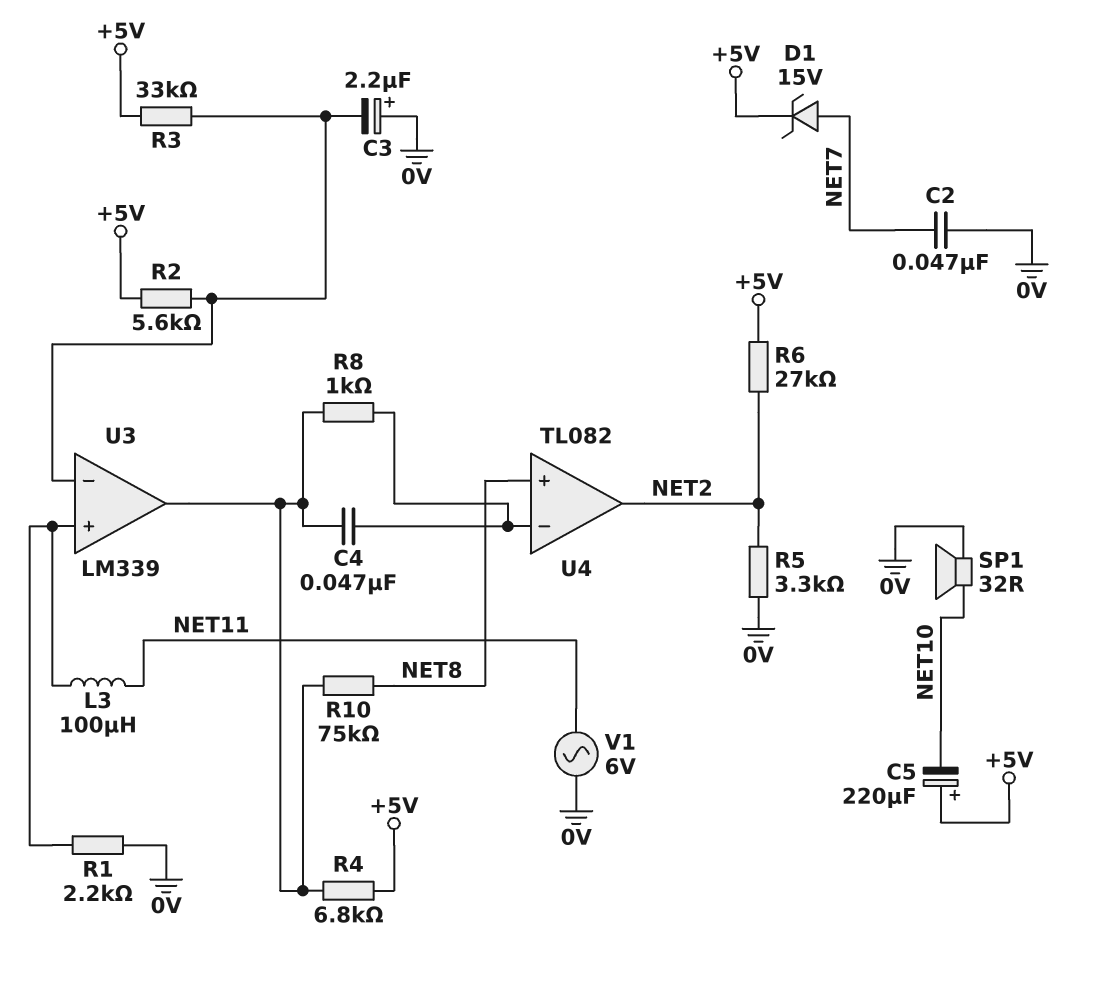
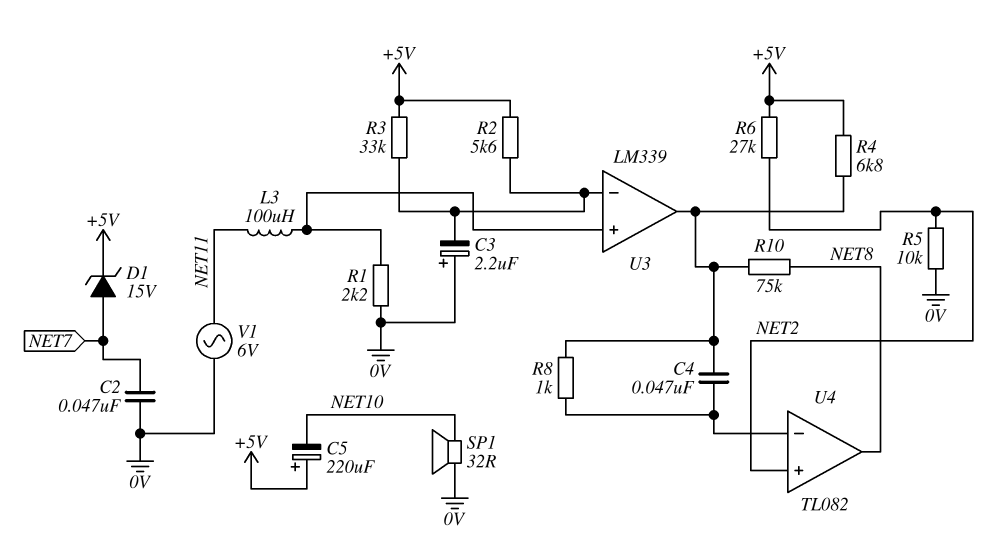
R5: 3.3k (0V, NET2) -> 10k (0V, NET2)
U4 pin in+: NET8 -> NET2
U4 pin out: NET2 -> NET8

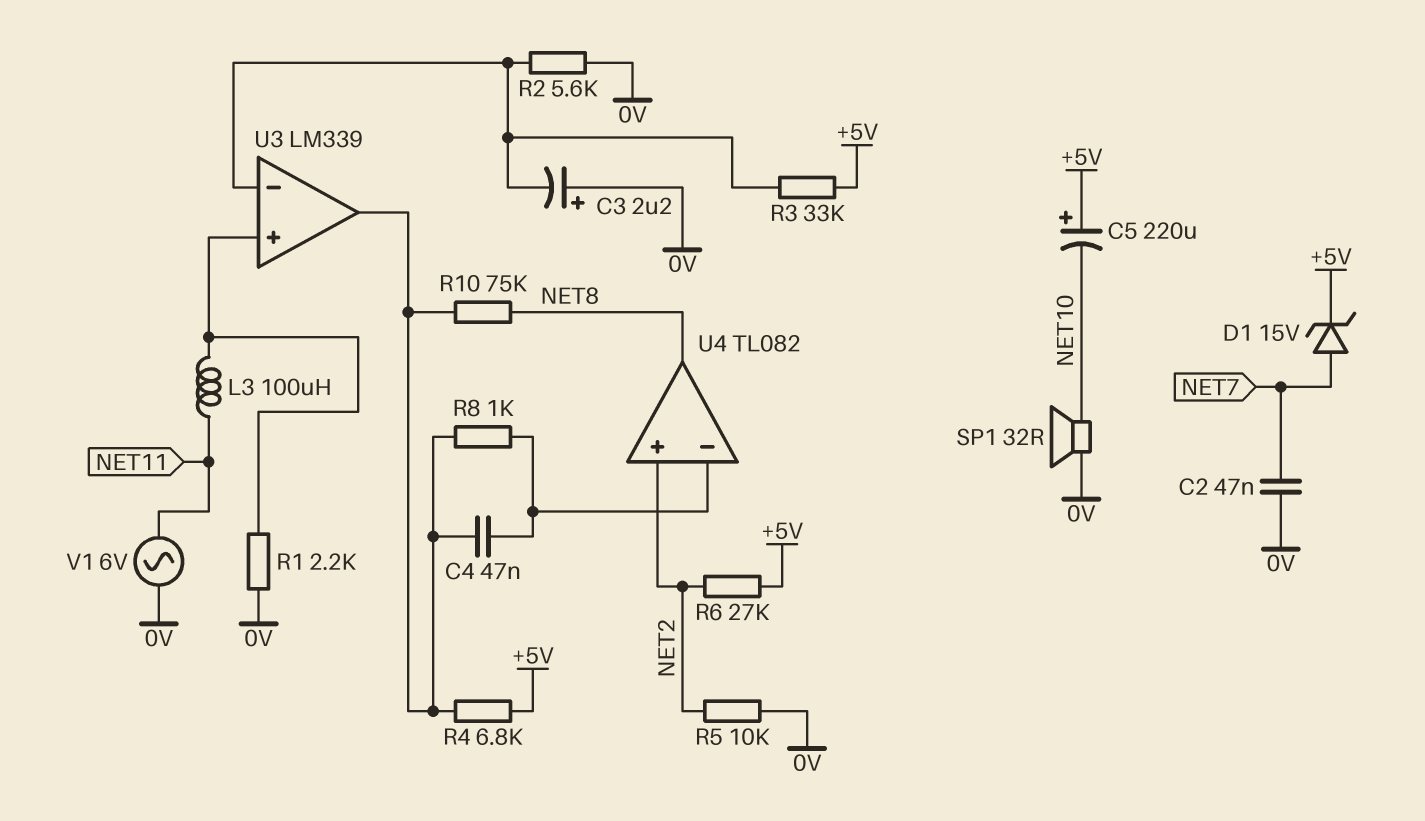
R2: 5.6k (+5V, U3/in-) -> 5.6k (0V, U3/in-)

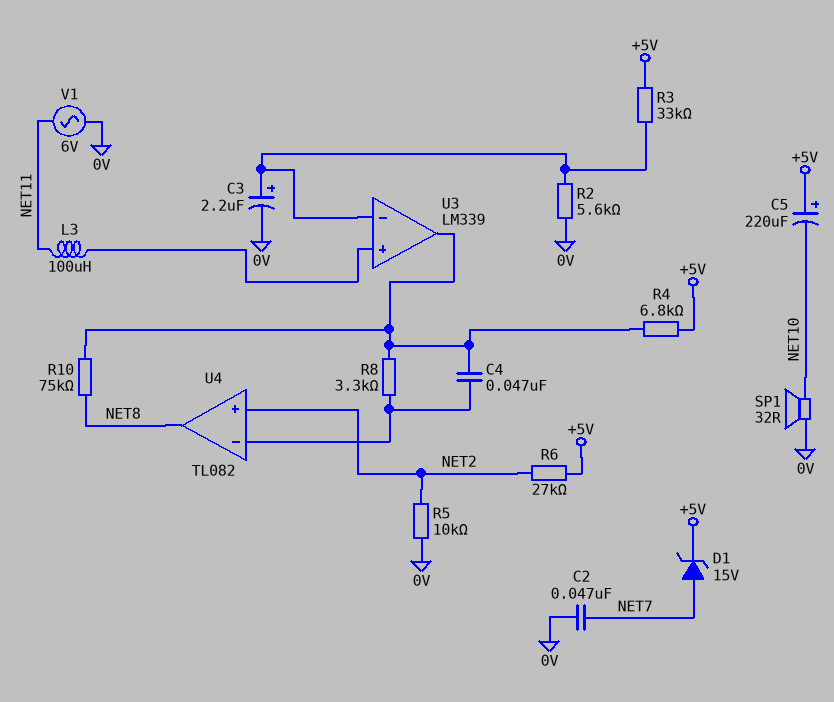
C3: 2.2uF (plus 0V, minus U3/in-) -> 2.2uF (plus U3/in-, minus 0V)
R1: 2.2k (0V, U3/in+) -> none
R8: 1k (U3/out, U4/in-) -> 3.3k (U3/out, U4/in-)

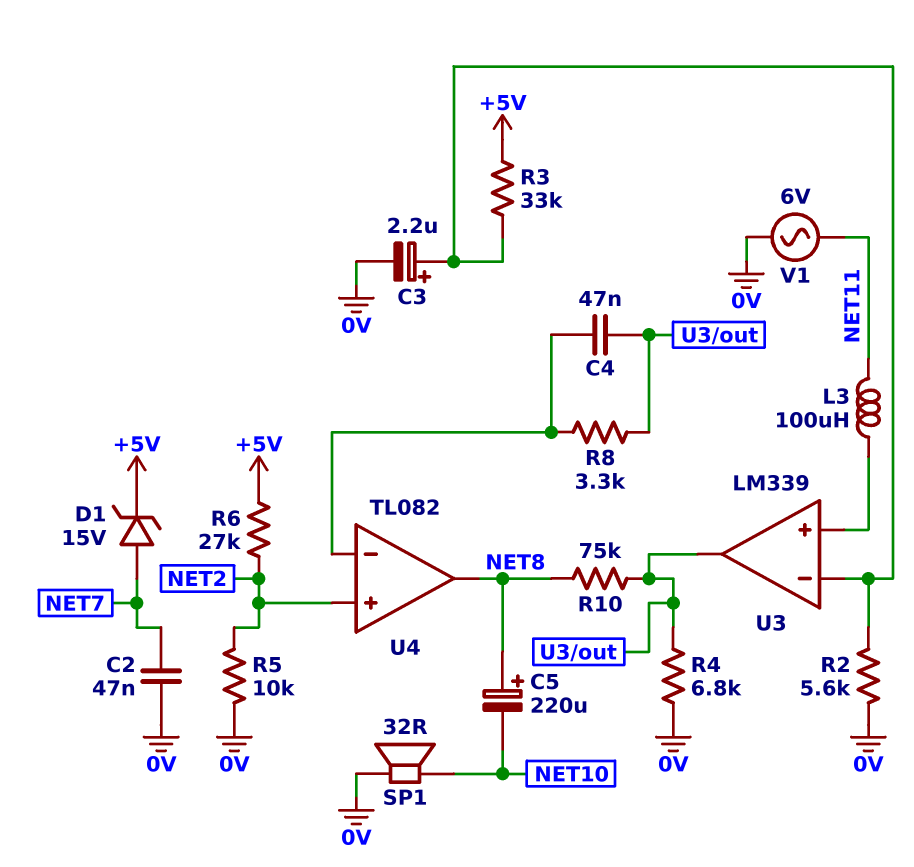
C5: 220uF (plus +5V, minus NET10) -> 220uF (plus NET8, minus NET10)
R4: 6.8k (+5V, U3/out) -> 6.8k (0V, U3/out)

